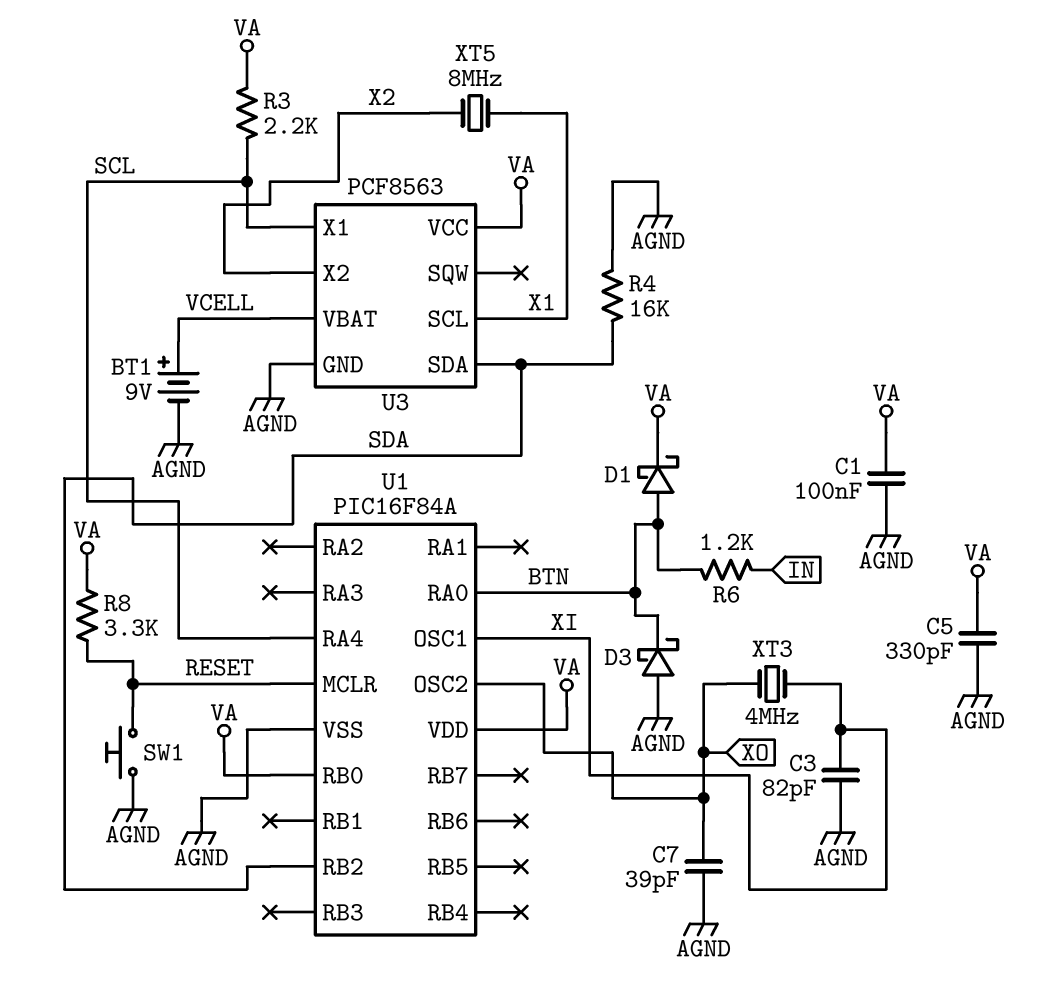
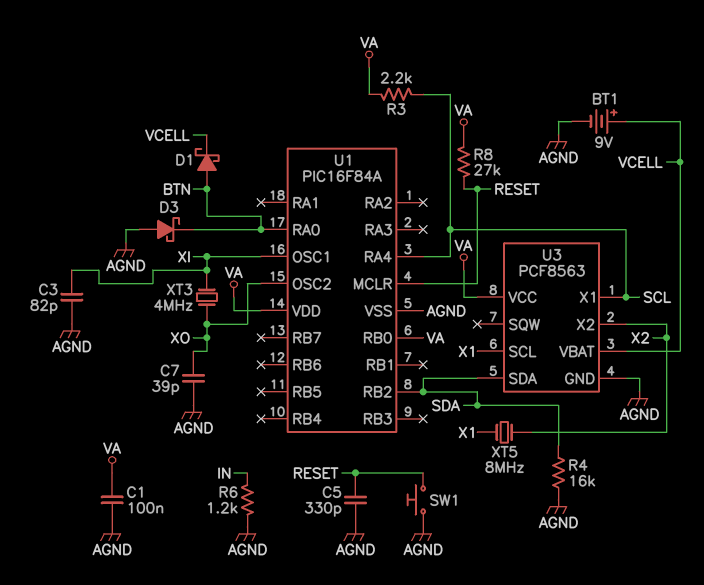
C5: 330pF (AGND, VA) -> 330pF (AGND, RESET)
D1: schottky (A BTN, K VA) -> schottky (A BTN, K VCELL)
R6: 1.2k (BTN, IN) -> 1.2k (AGND, IN)
R8: 3.3k (RESET, VA) -> 27k (RESET, VA)

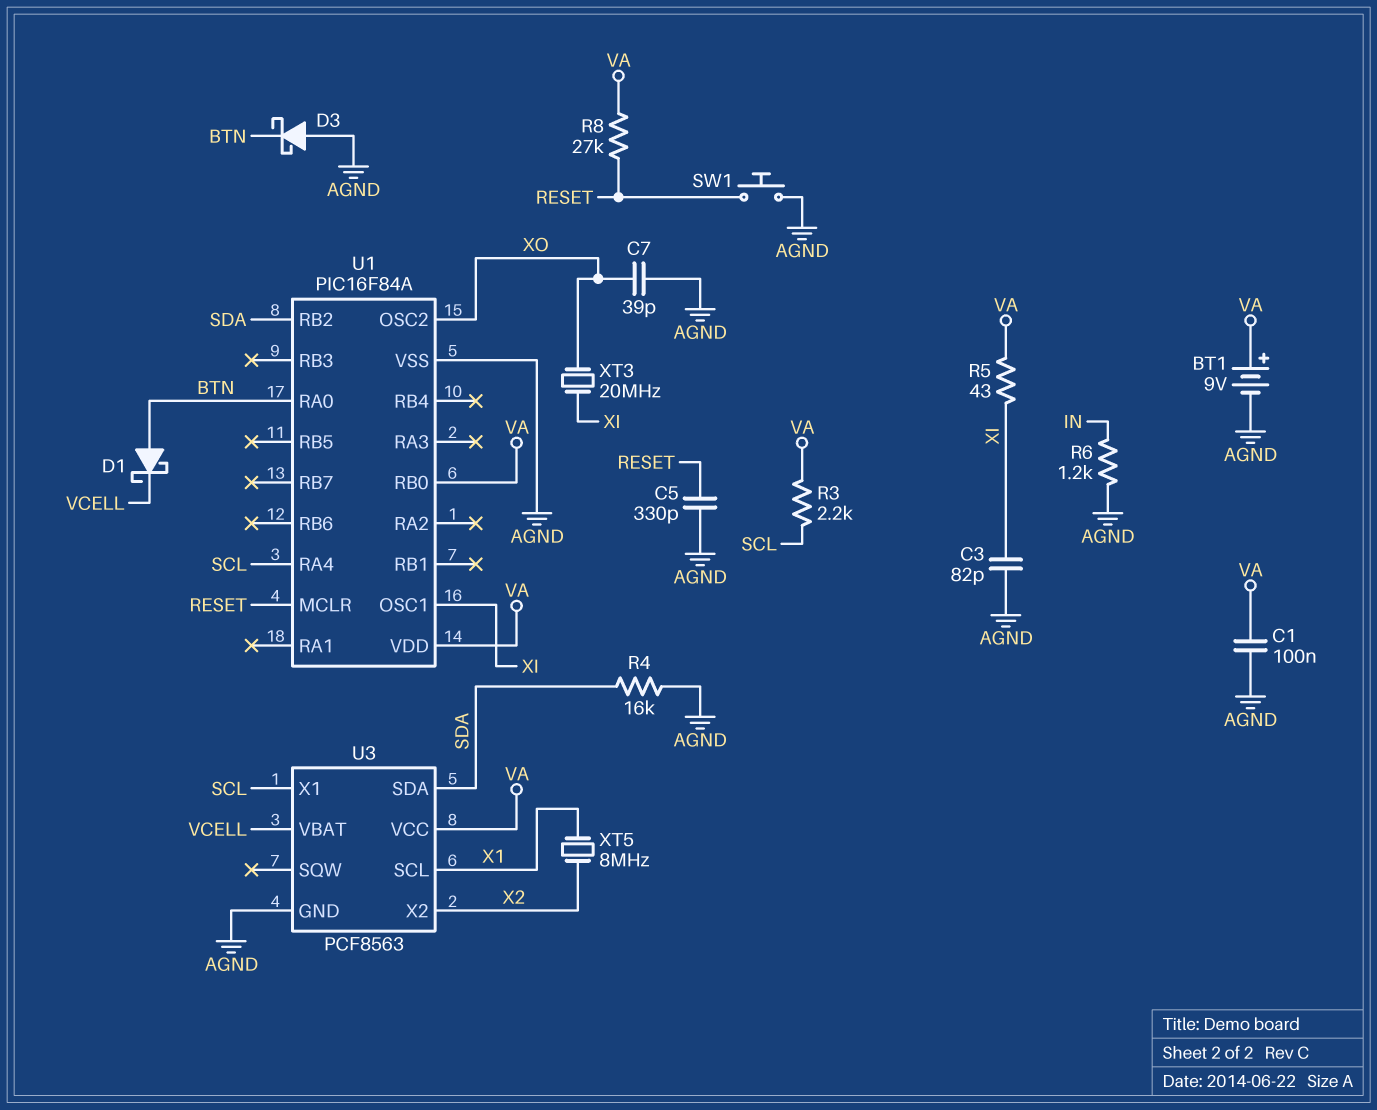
BT1: 9V (plus VCELL, minus AGND) -> 9V (plus VA, minus AGND)
R5: none -> 43 (VA, XI)
XT3: 4MHz (XI, XO) -> 20MHz (XI, XO)

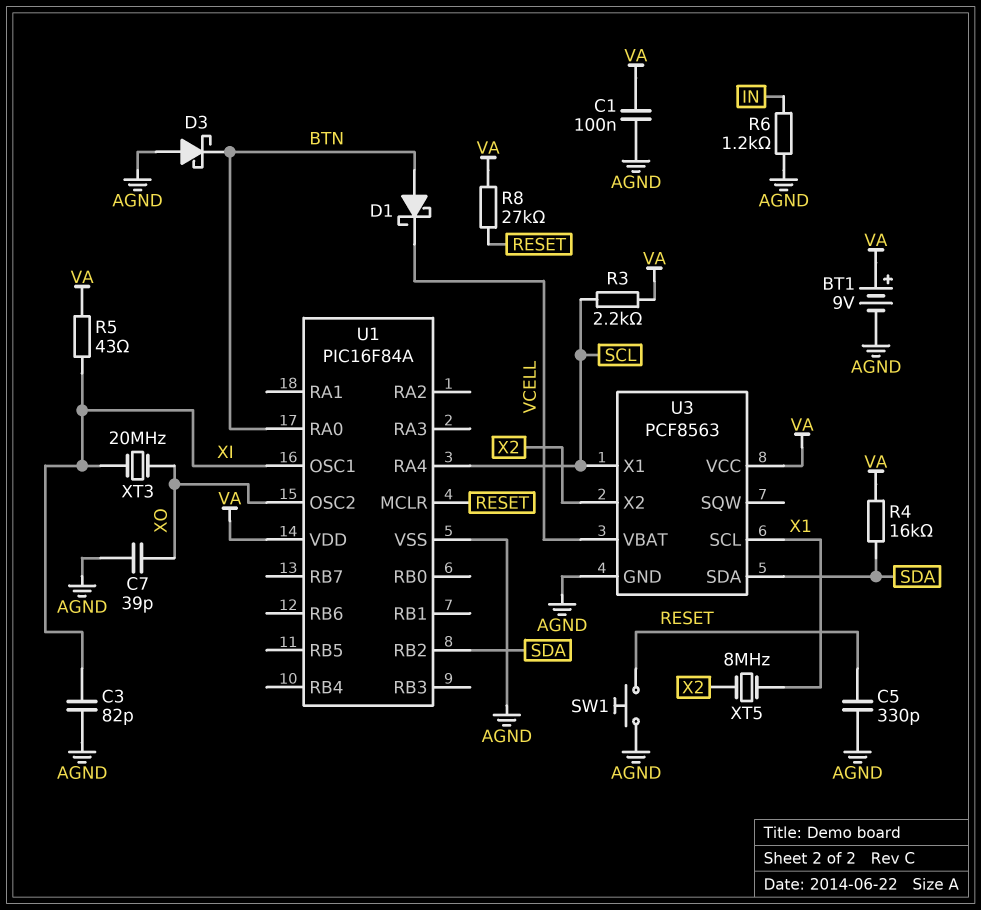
R4: 16k (AGND, SDA) -> 16k (SDA, VA)
U1 pin RB0: VA -> none

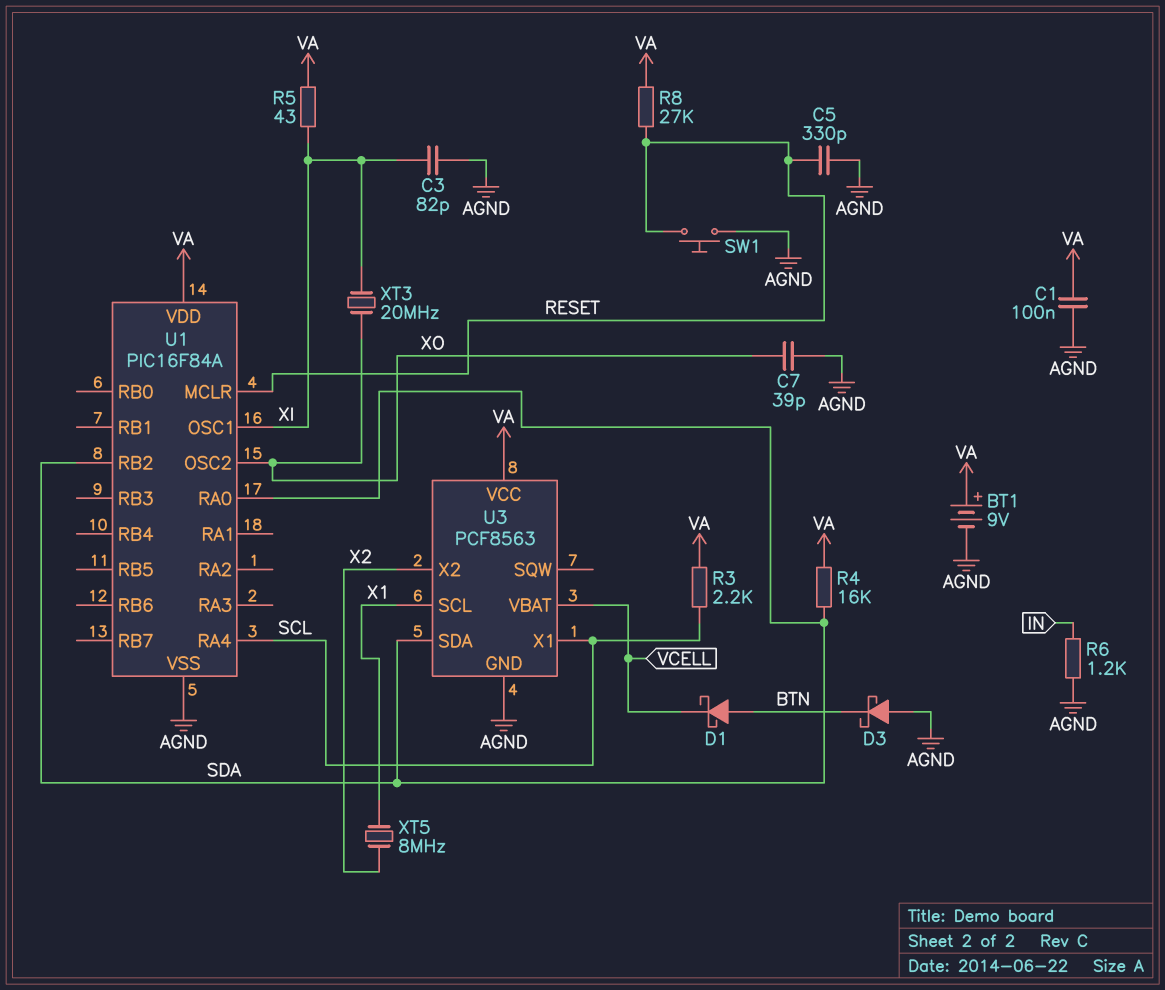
U1 pin RA0: BTN -> SDA

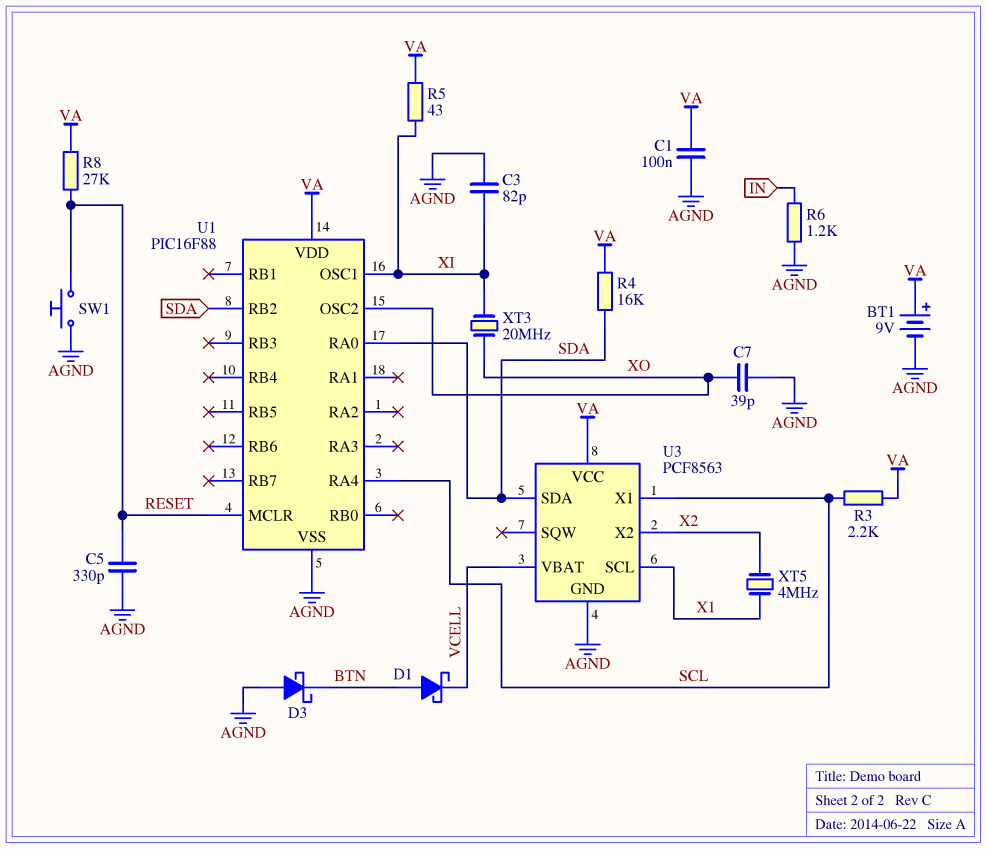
U1: PIC16F84A -> PIC16F88
XT5: 8MHz (X1, X2) -> 4MHz (X1, X2)

